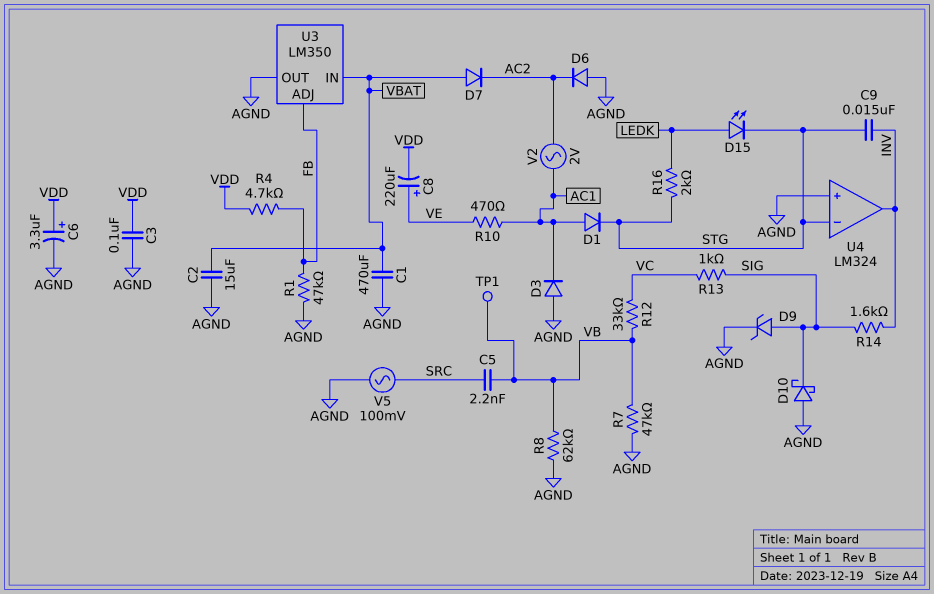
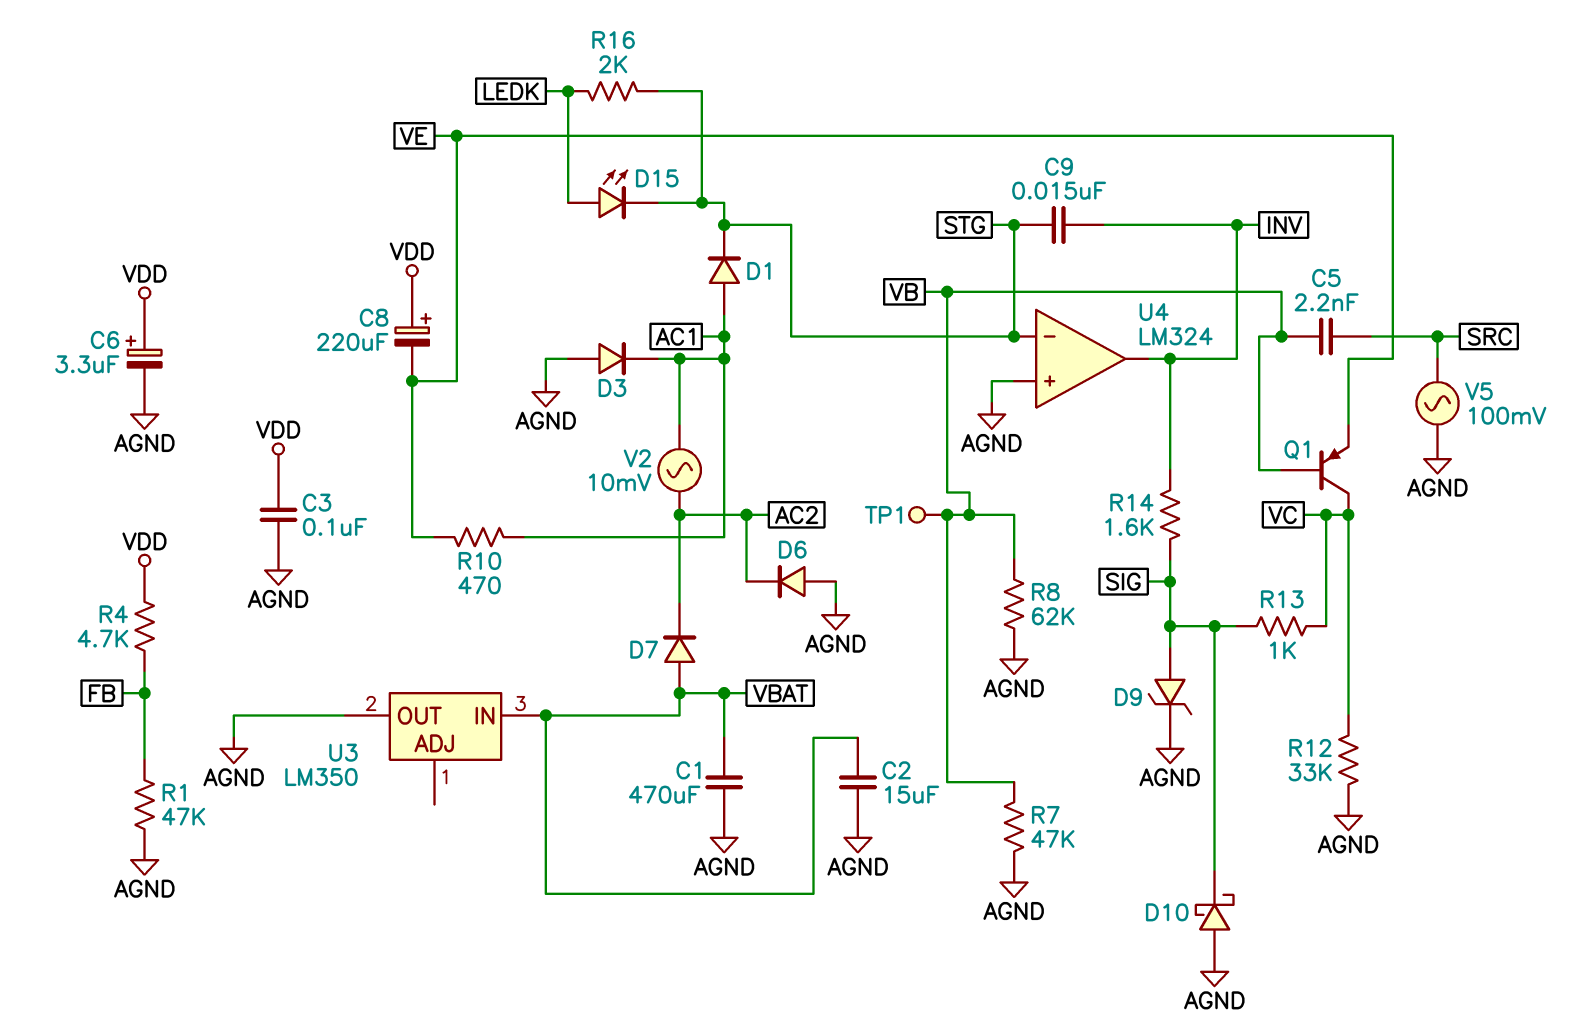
C8: 220uF (plus VE, minus VDD) -> 220uF (plus VDD, minus VE)
Q1: none -> PNP (B VB, C VC, E VE)
R12: 33k (VB, VC) -> 33k (AGND, VC)
U3 pin ADJ: FB -> none
V2: AC 2V (AC1, AC2) -> AC 10mV (AC1, AC2)

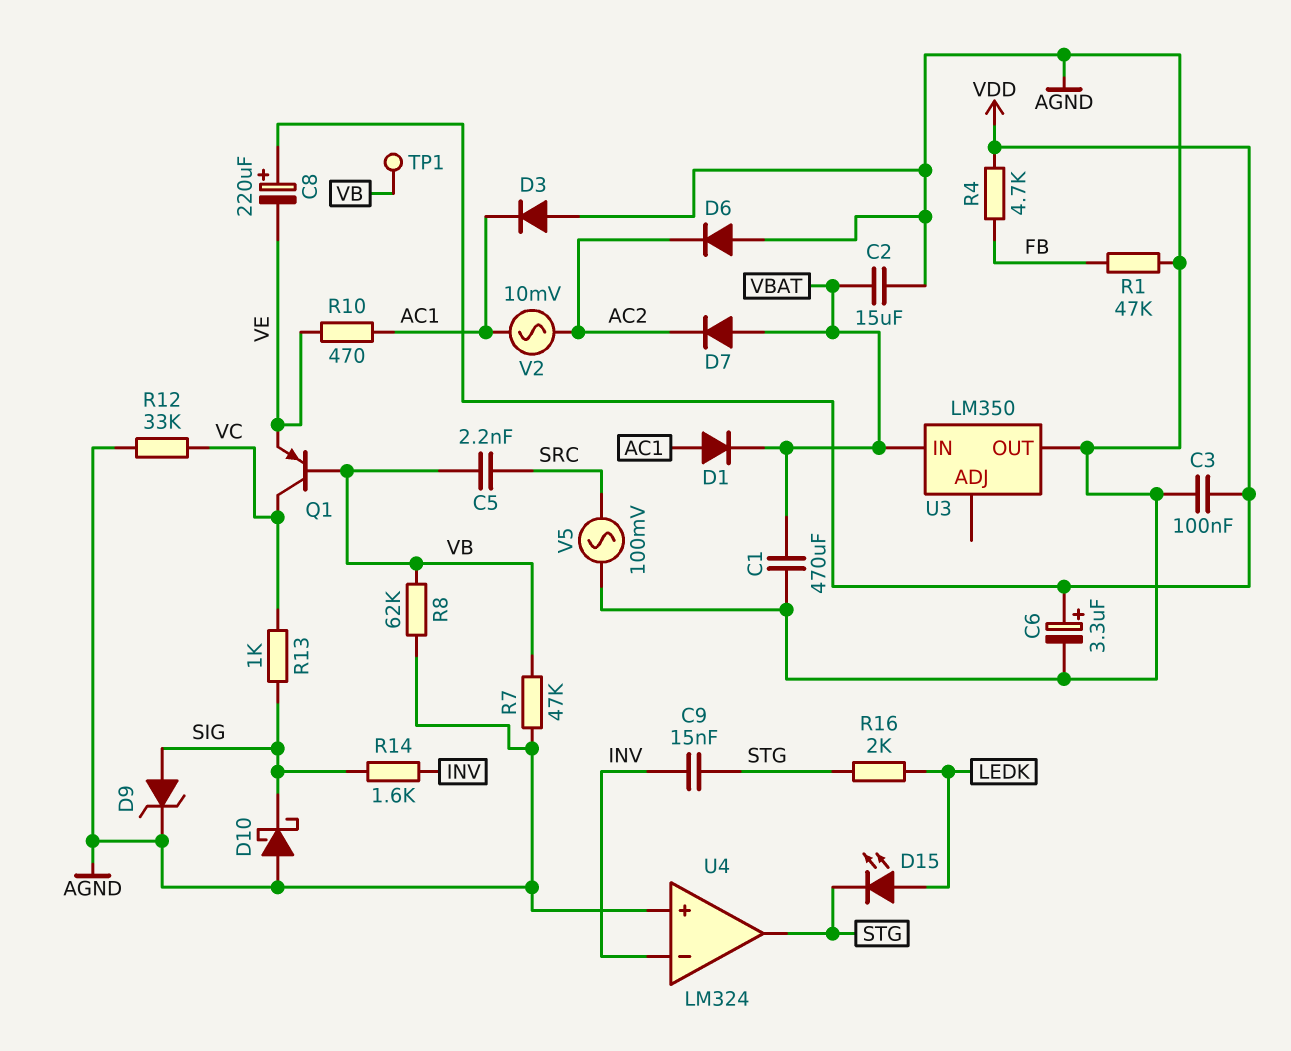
D1: diode (A AC1, K STG) -> diode (A AC1, K VBAT)
U4 pin in-: STG -> INV
U4 pin out: INV -> STG

